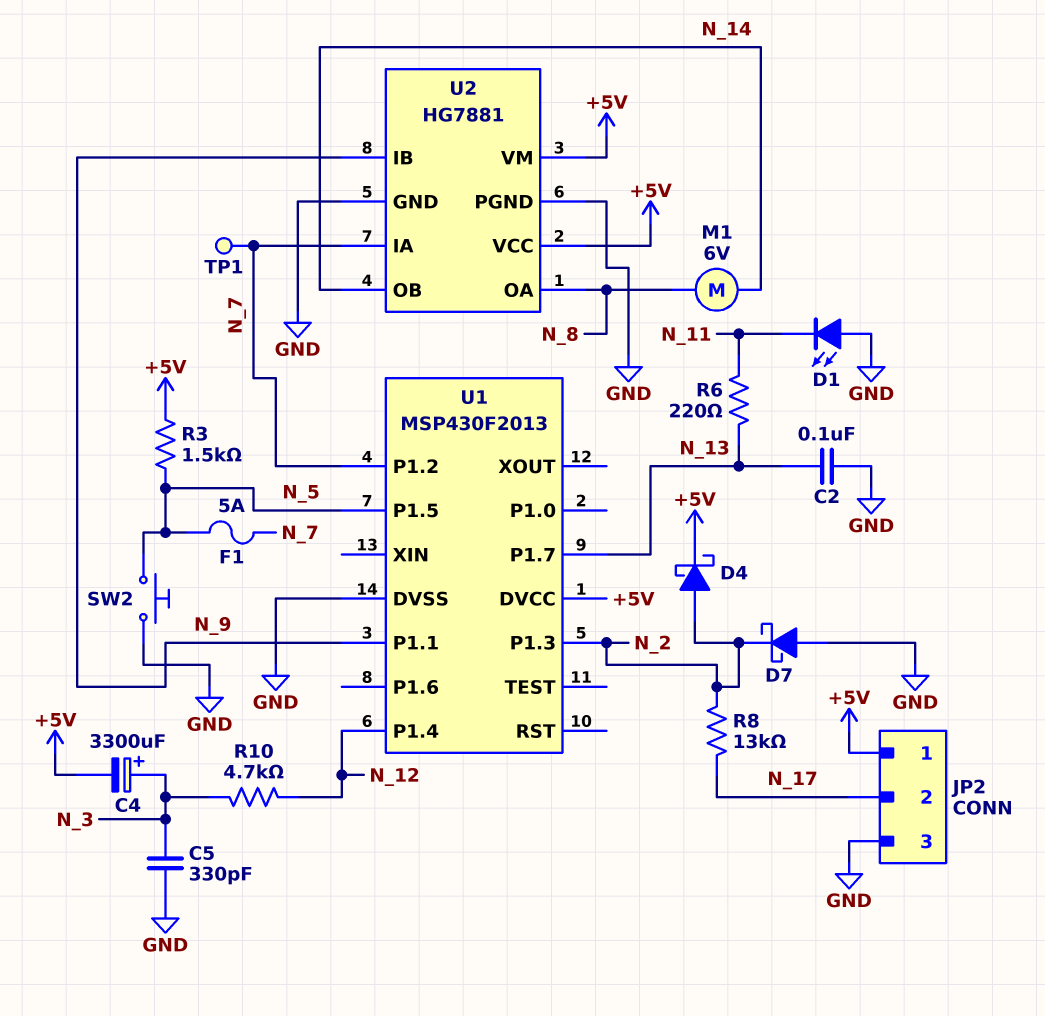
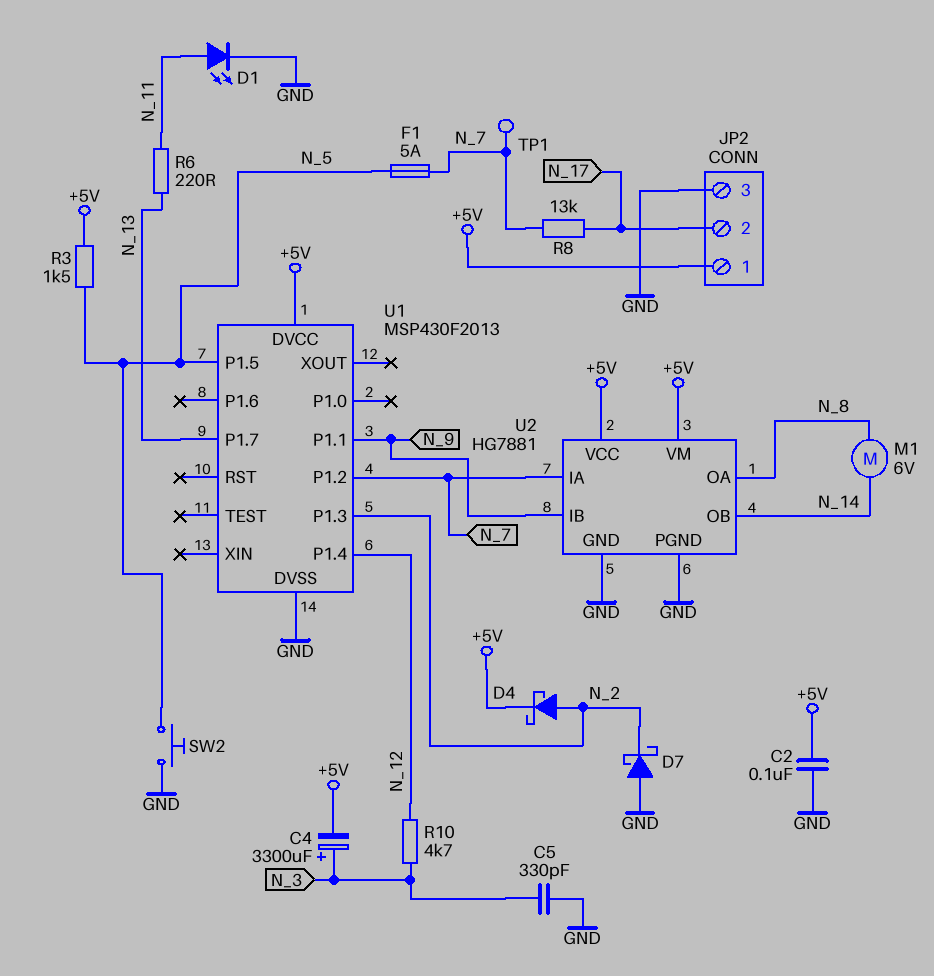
C2: 100nF (GND, N_13) -> 100nF (+5V, GND)
D1: LED (A GND, K N_11) -> LED (A N_11, K GND)
R8: 13k (N_2, N_17) -> 13k (N_7, N_17)

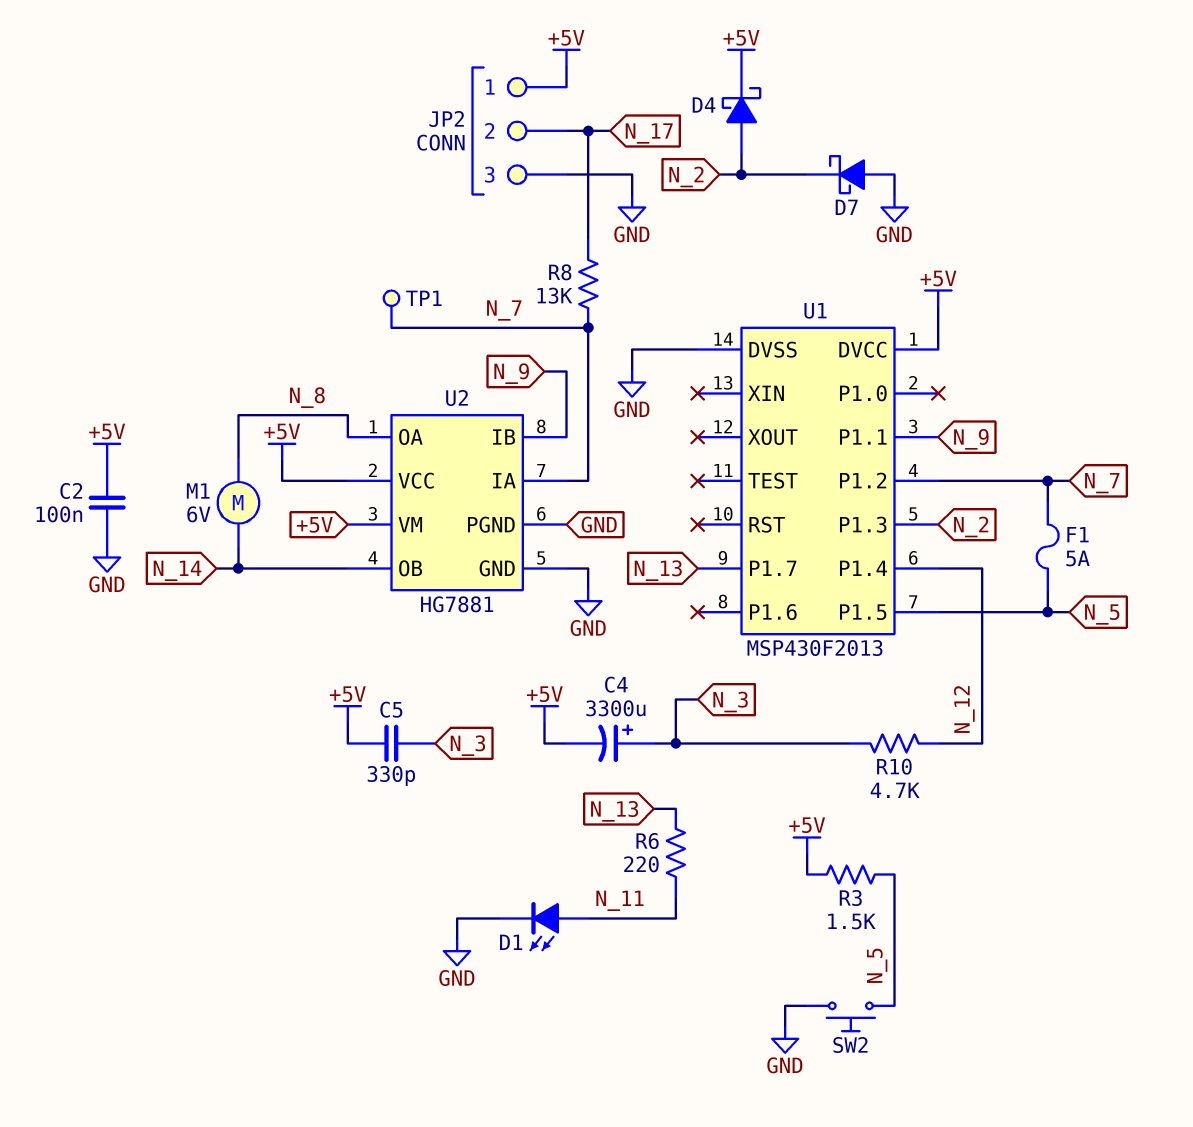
C5: 330pF (GND, N_3) -> 330pF (+5V, N_3)

